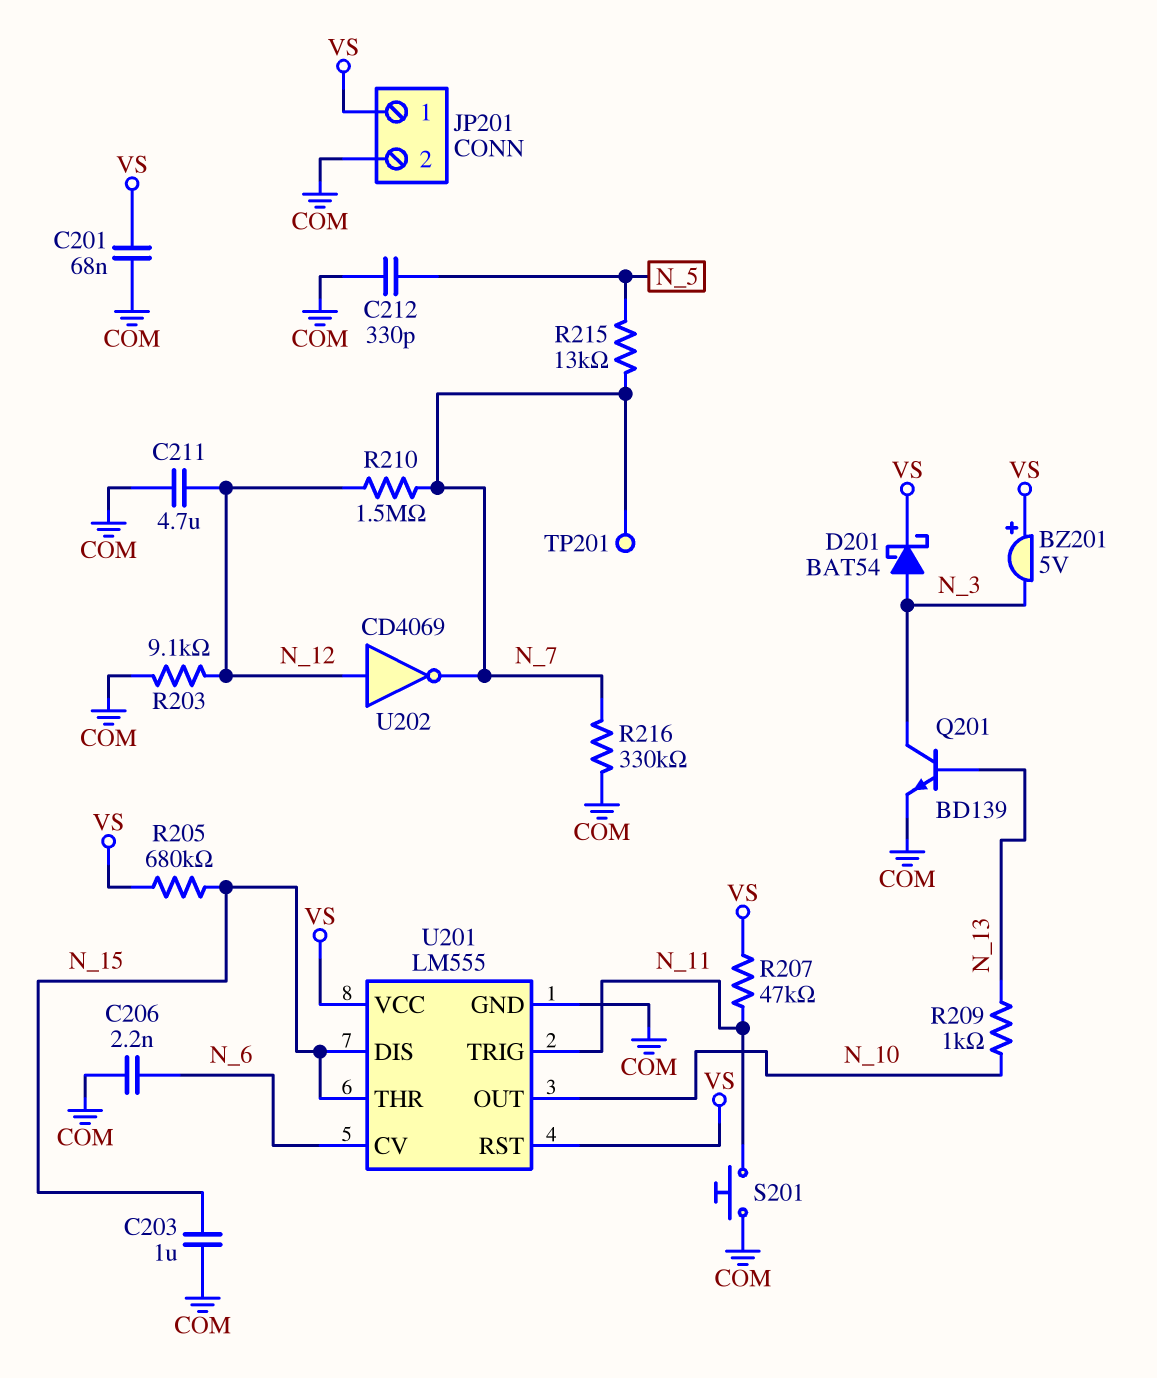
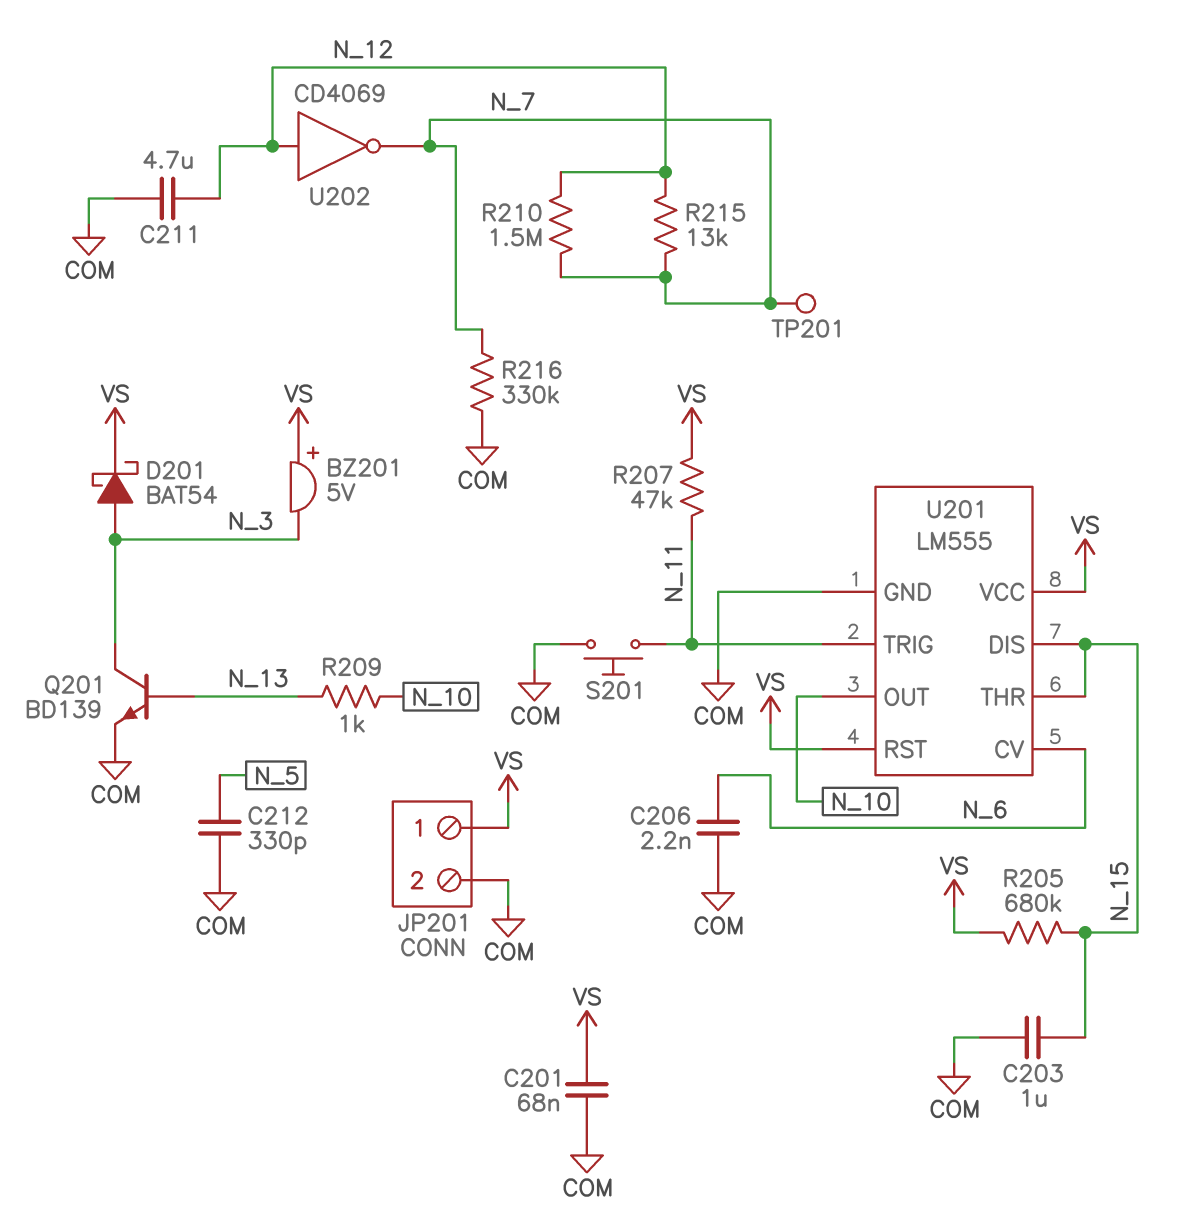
R203: 9.1k (COM, N_12) -> none
R215: 13k (N_5, N_7) -> 13k (N_7, N_12)

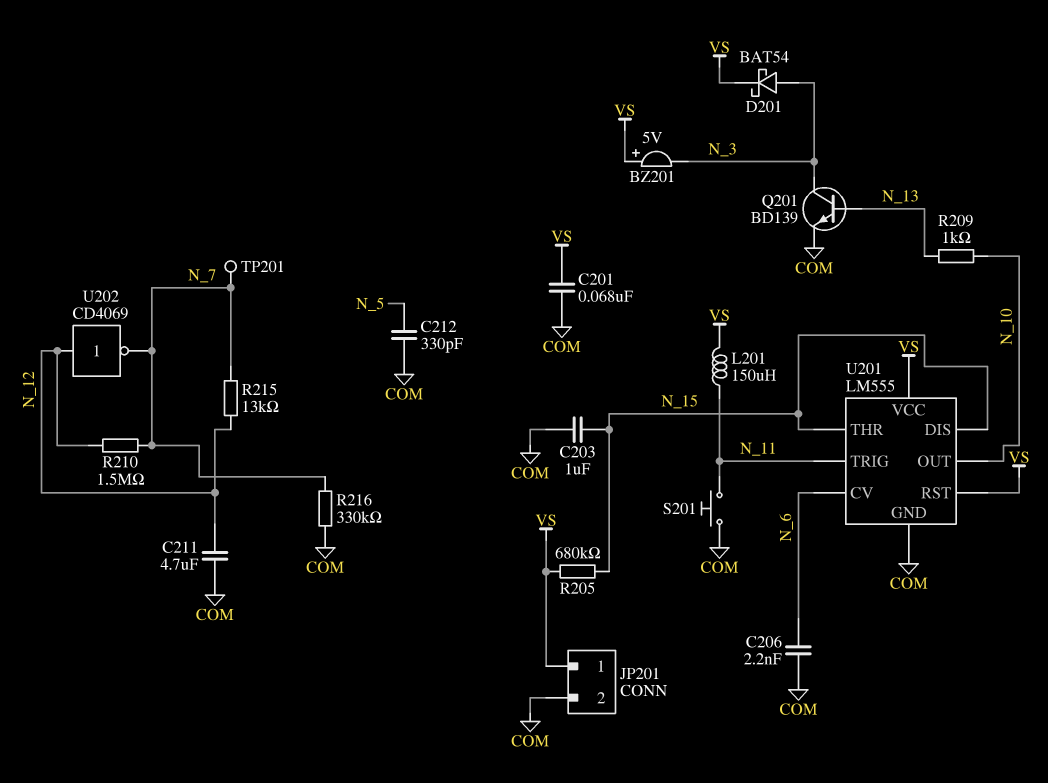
L201: none -> 150uH (N_11, VS)
R207: 47k (N_11, VS) -> none

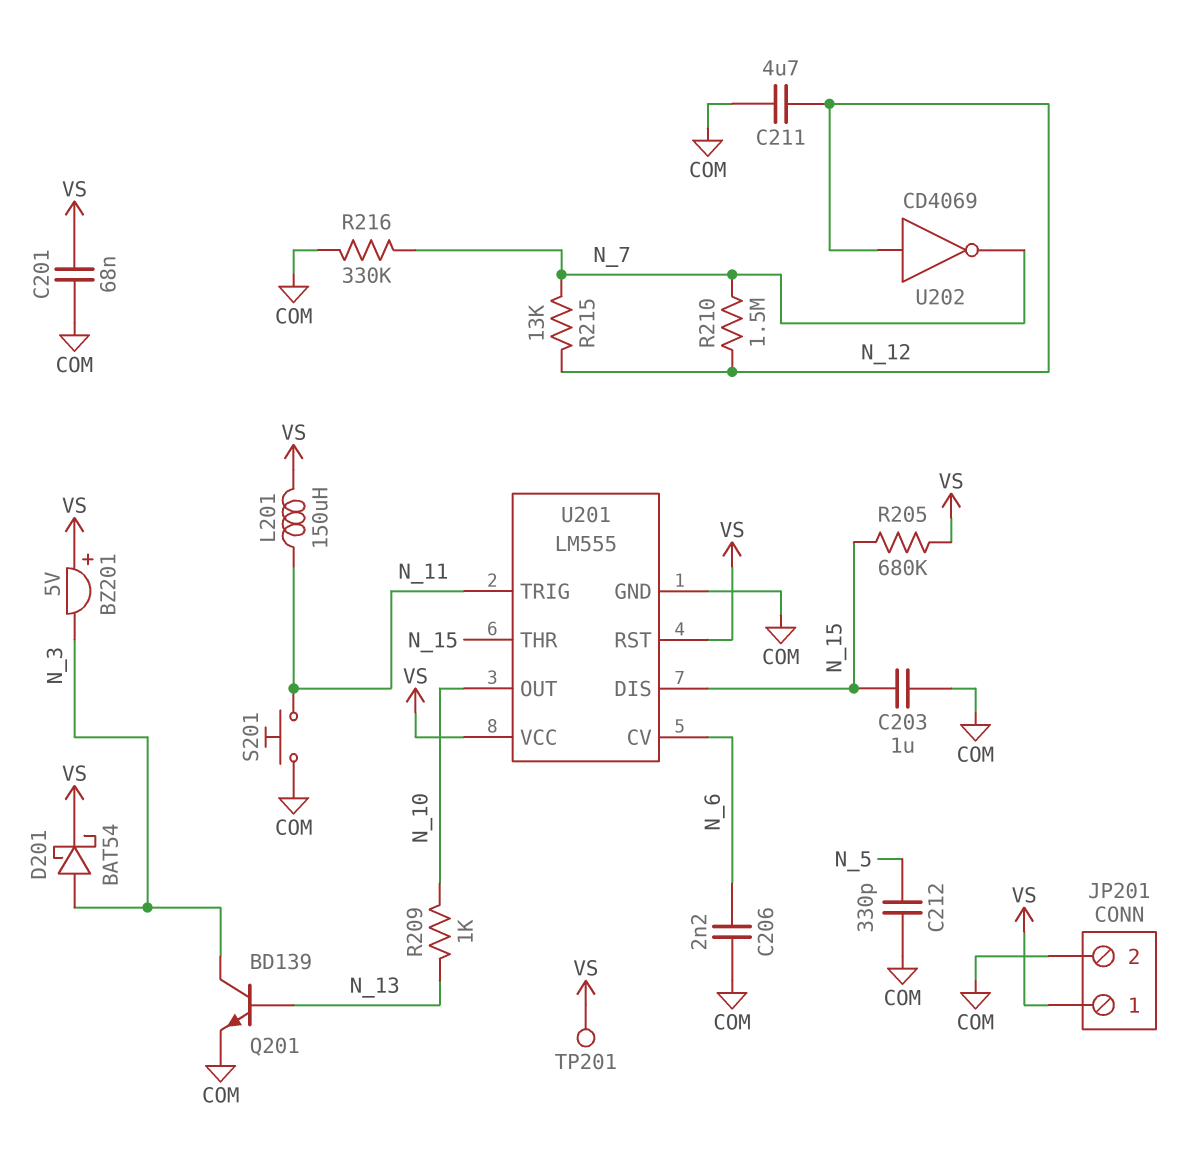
TP201: test point (N_7) -> test point (VS)

